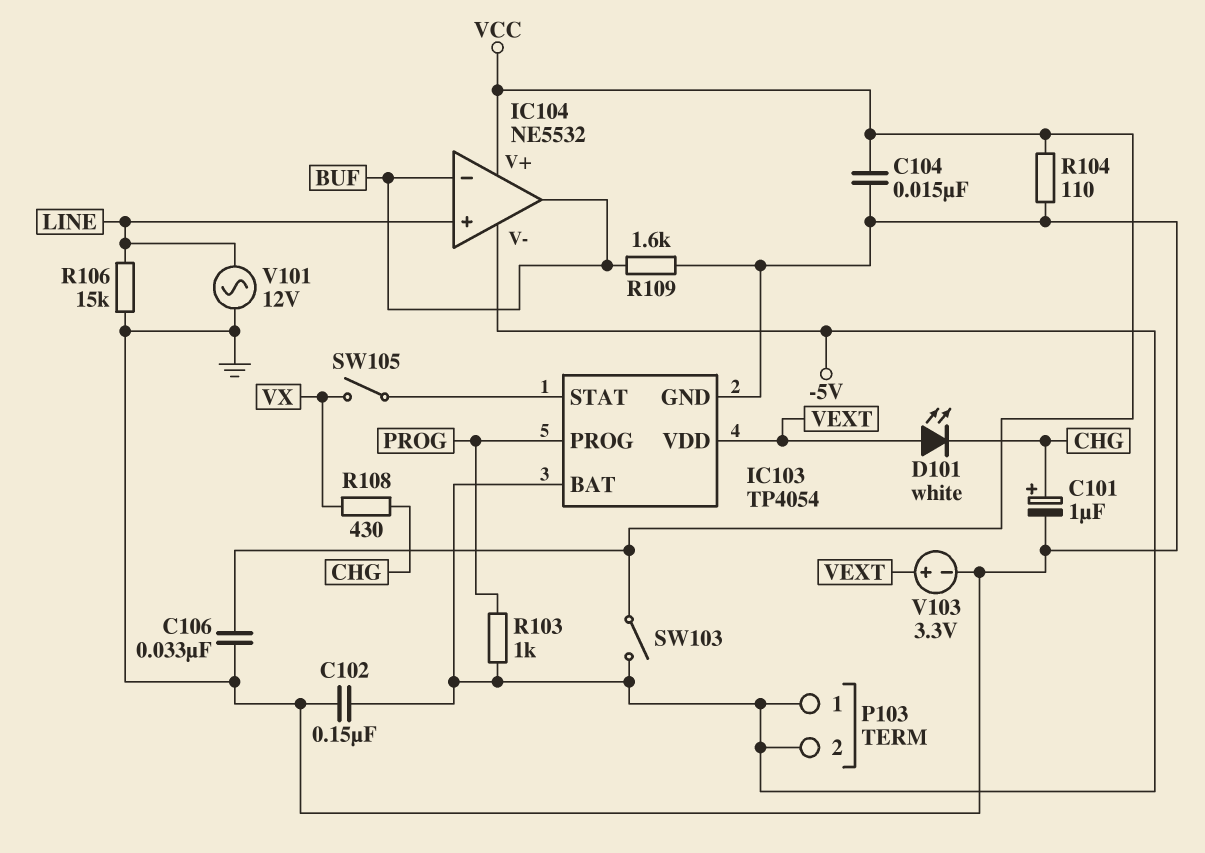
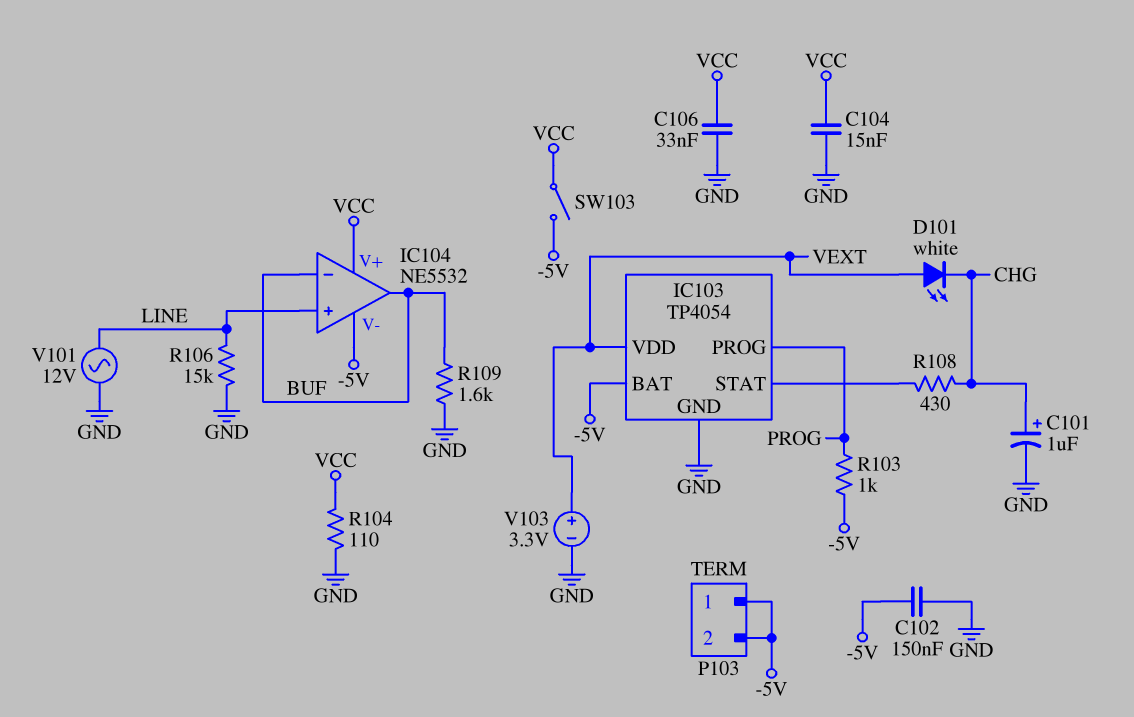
R108: 430 (CHG, VX) -> 430 (CHG, IC103/STAT)
SW105: switch (IC103/STAT, VX) -> none

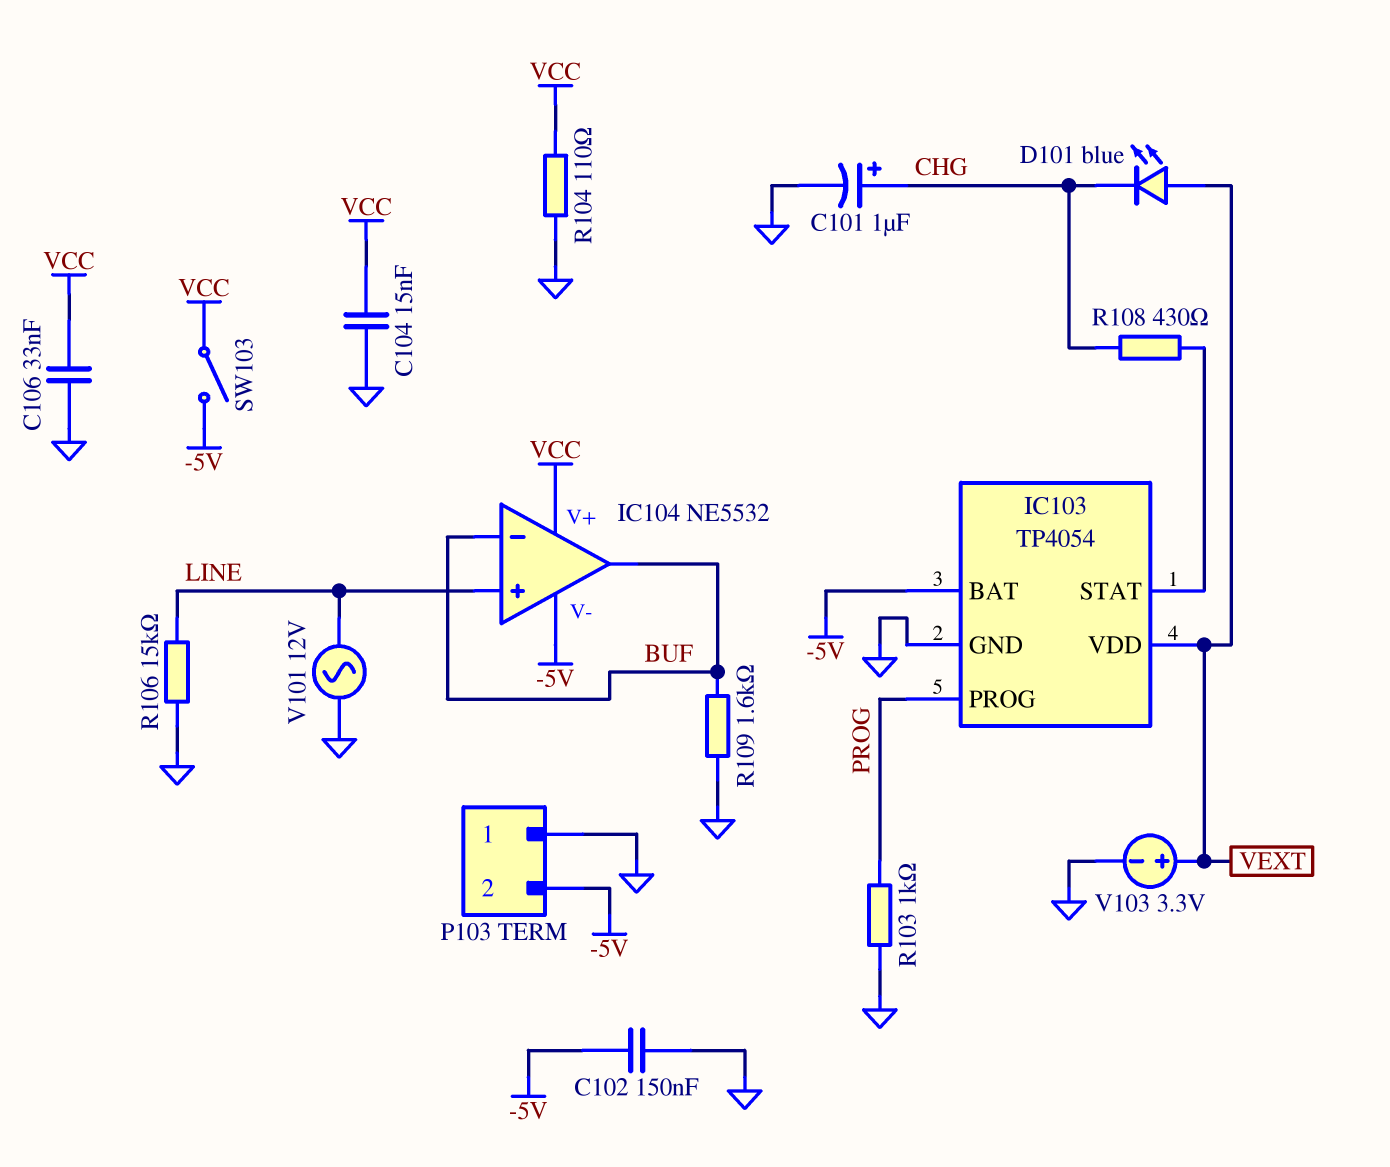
D101: LED white (A VEXT, K CHG) -> LED blue (A VEXT, K CHG)
P103 pin 1: -5V -> GND
R103: 1k (-5V, PROG) -> 1k (GND, PROG)

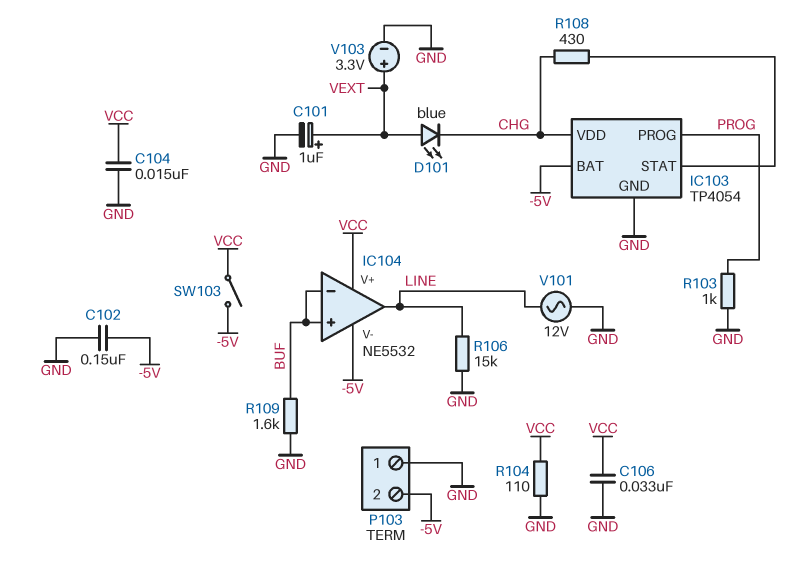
C101: 1uF (plus CHG, minus GND) -> 1uF (plus VEXT, minus GND)
IC103 pin VDD: VEXT -> CHG
IC104 pin in+: LINE -> BUF
IC104 pin out: BUF -> LINE

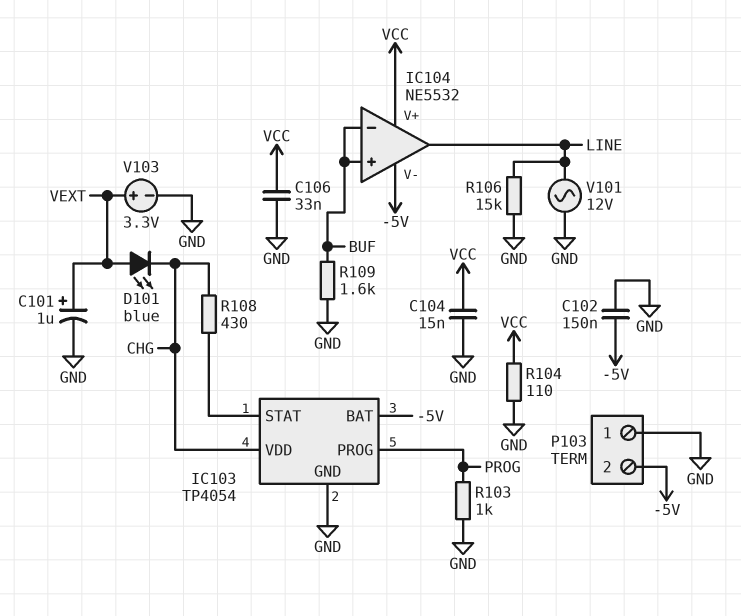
SW103: switch (-5V, VCC) -> none

